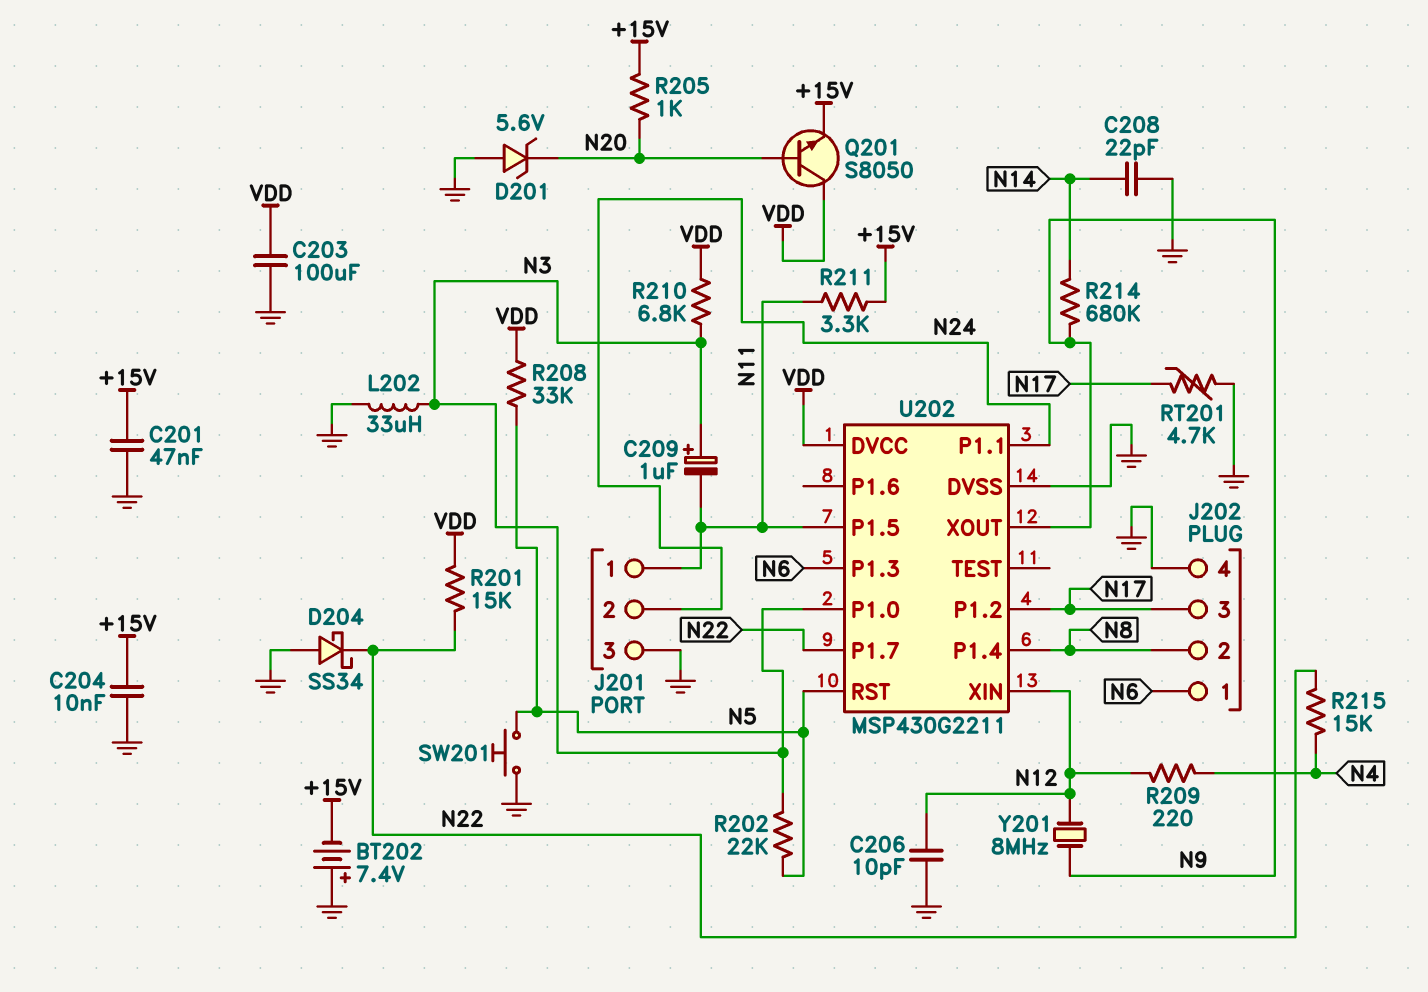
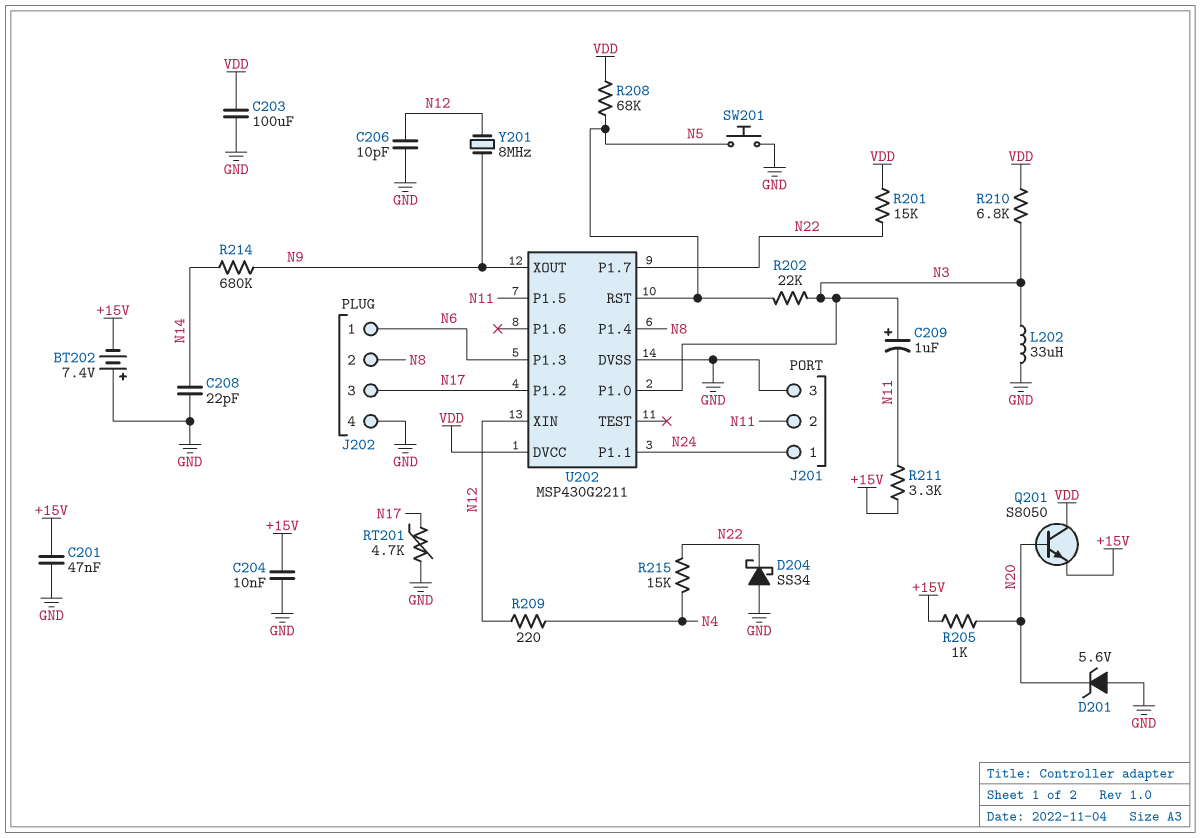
J201 pin 1: N11 -> N24
J201 pin 2: N24 -> N11
R208: 33k (N5, VDD) -> 68k (N5, VDD)

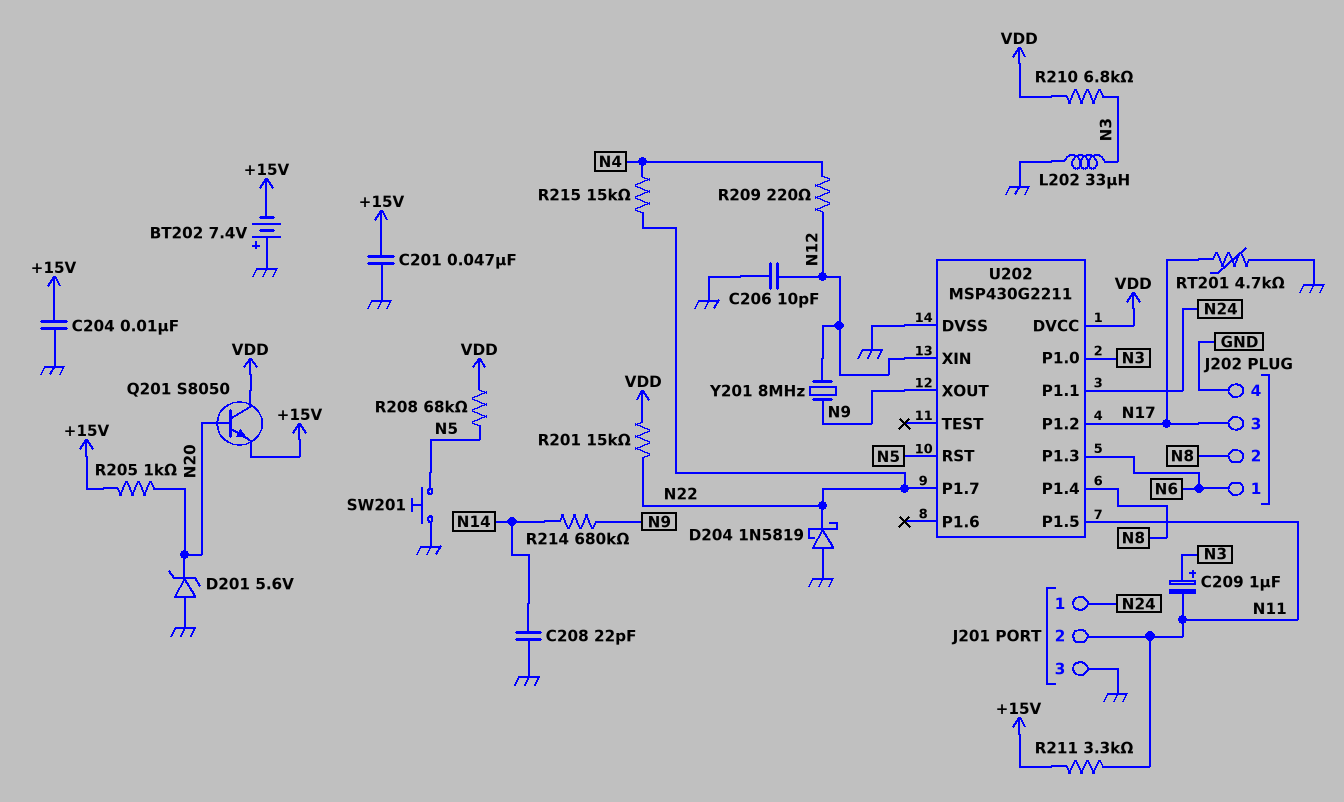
C203: 100uF (GND, VDD) -> none
D204: schottky SS34 (A GND, K N22) -> schottky 1N5819 (A GND, K N22)
R202: 22k (N3, N5) -> none

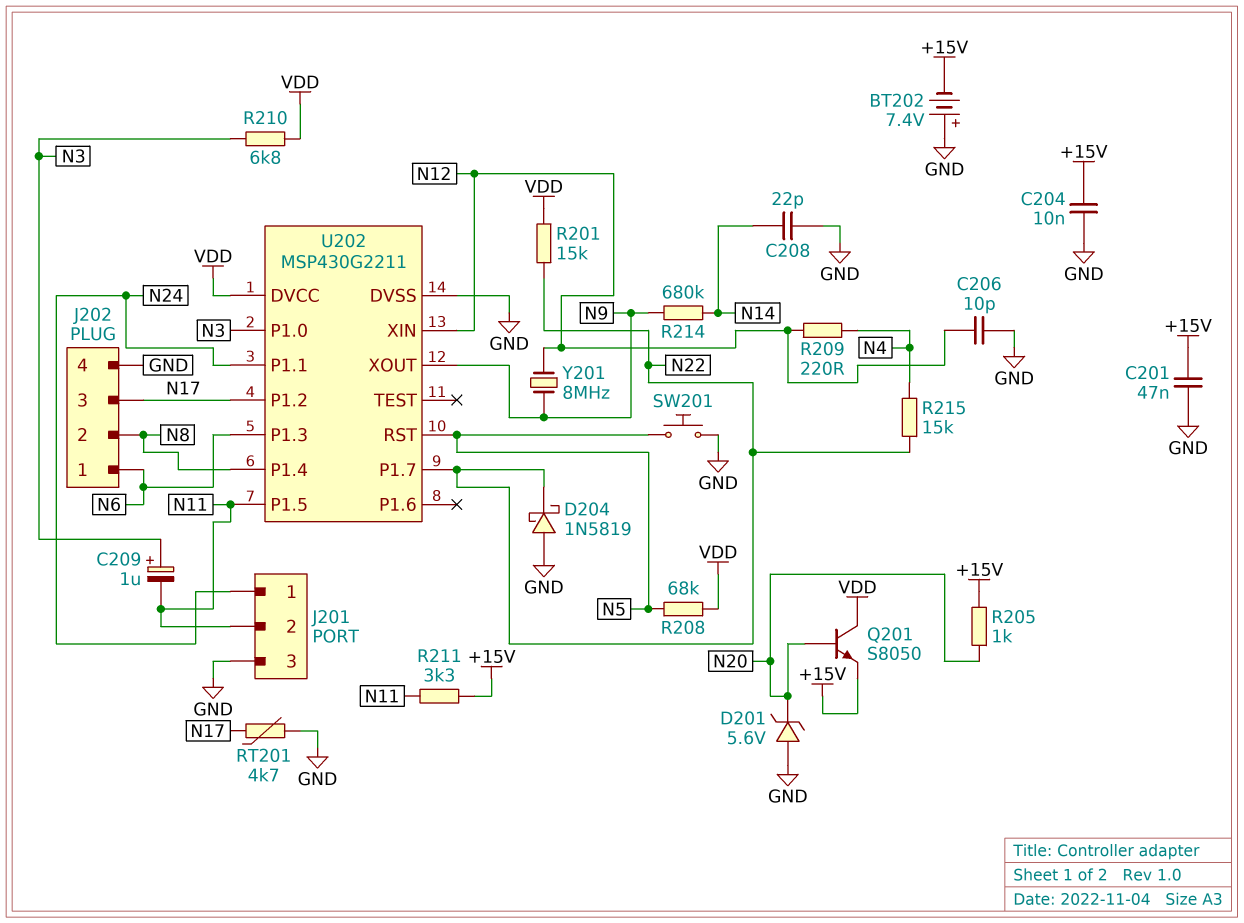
L202: 33uH (GND, N3) -> none

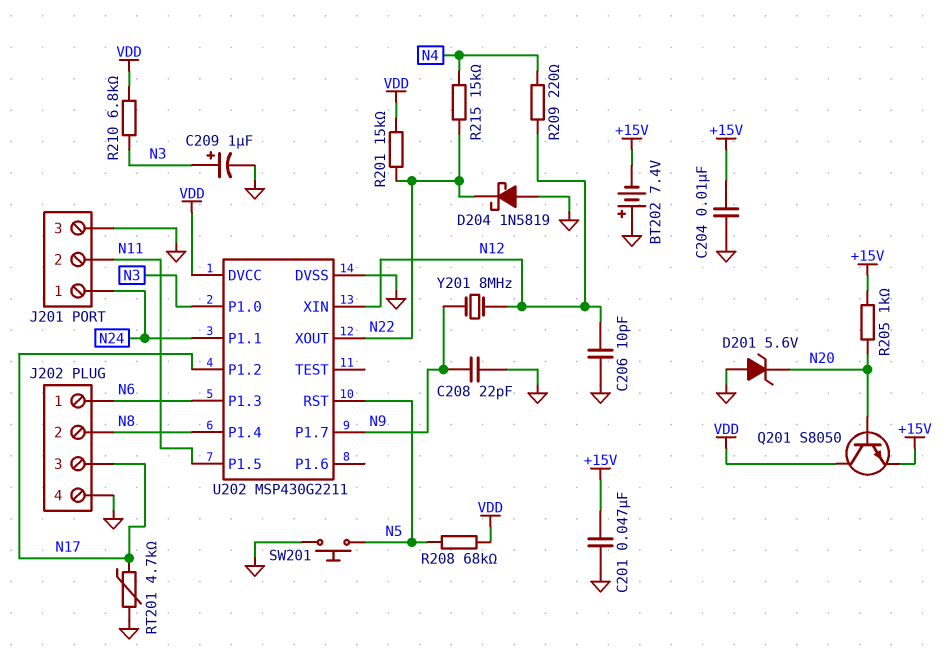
C208: 22pF (GND, N14) -> 22pF (GND, N9)
C209: 1uF (plus N3, minus N11) -> 1uF (plus N3, minus GND)
R211: 3.3k (+15V, N11) -> none
R214: 680k (N9, N14) -> none
U202 pin P1.7: N22 -> N9
U202 pin XOUT: N9 -> N22

